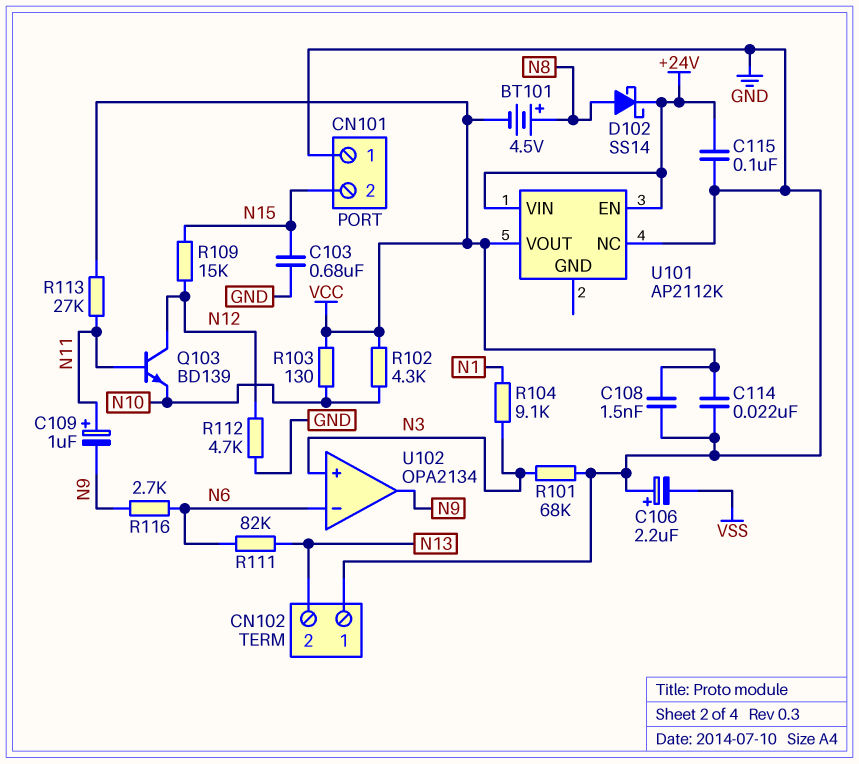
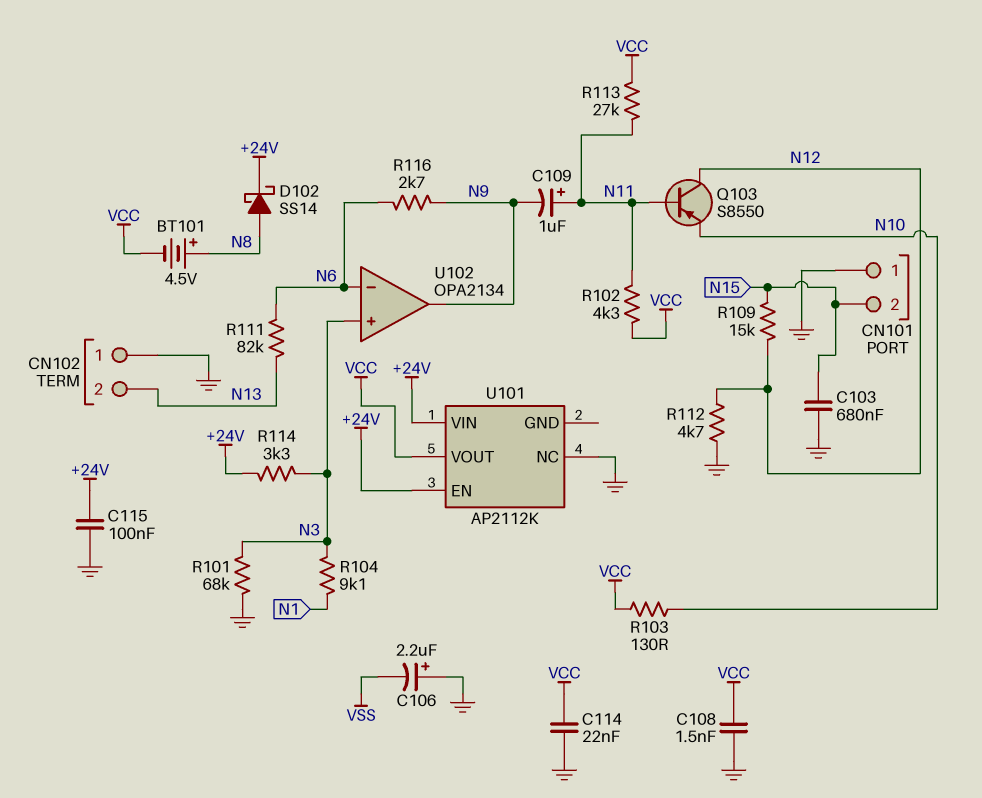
Q103: NPN BD139 (B N11, C N12, E N10) -> PNP S8550 (B N11, C N12, E N10)
R102: 4.3k (N10, VCC) -> 4.3k (N11, VCC)
R114: none -> 3.3k (+24V, N3)

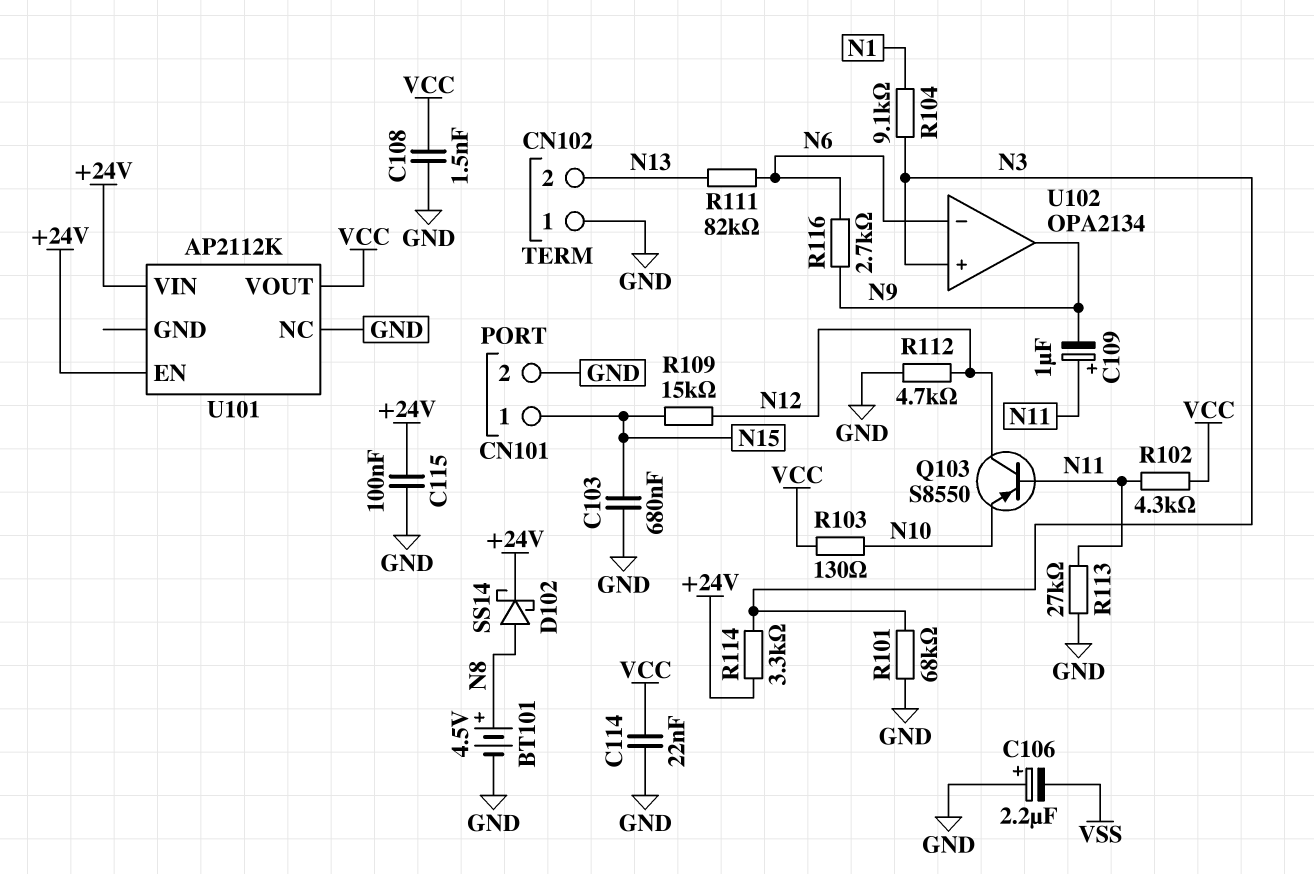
BT101: 4.5V (plus N8, minus VCC) -> 4.5V (plus N8, minus GND)
CN101 pin 1: GND -> N15
CN101 pin 2: N15 -> GND
R113: 27k (N11, VCC) -> 27k (GND, N11)

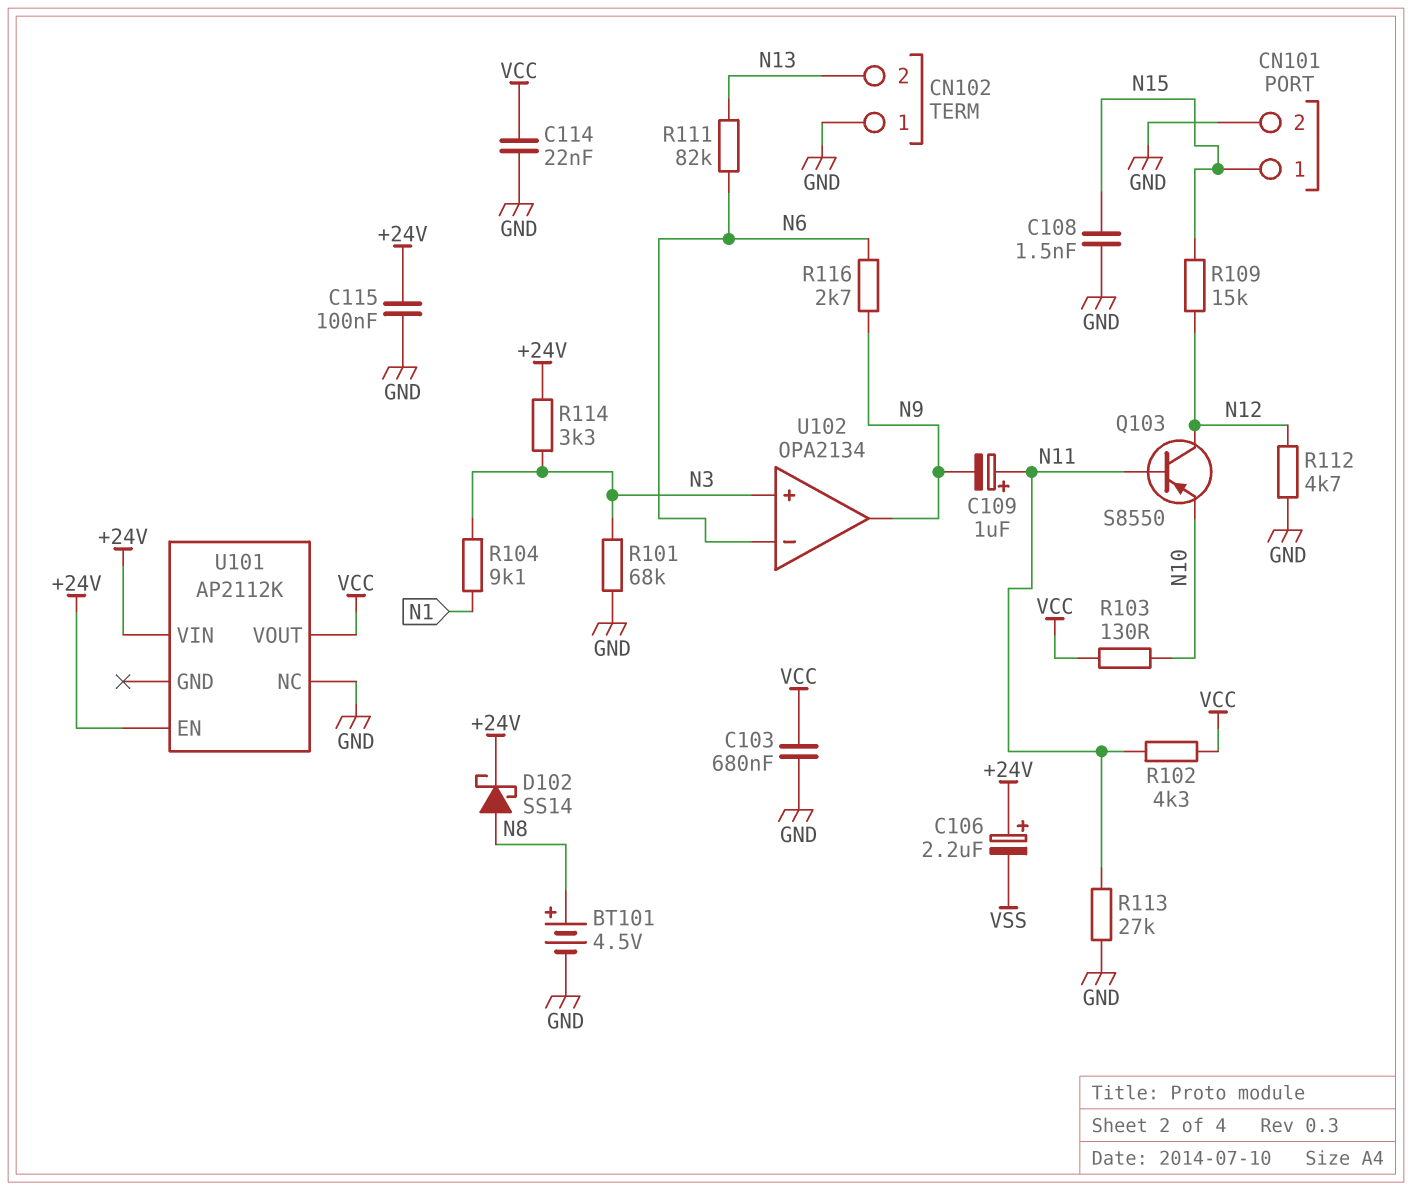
C103: 680nF (GND, N15) -> 680nF (GND, VCC)
C106: 2.2uF (plus GND, minus VSS) -> 2.2uF (plus +24V, minus VSS)
C108: 1.5nF (GND, VCC) -> 1.5nF (GND, N15)

